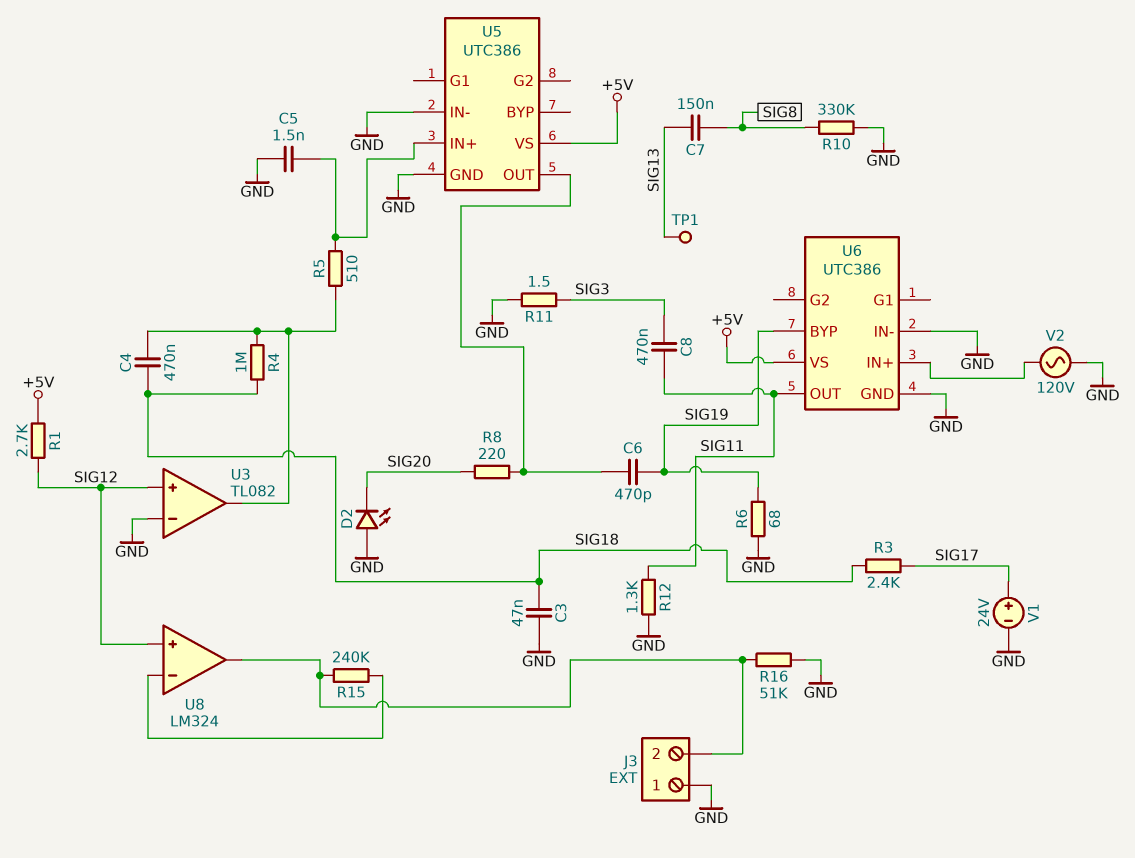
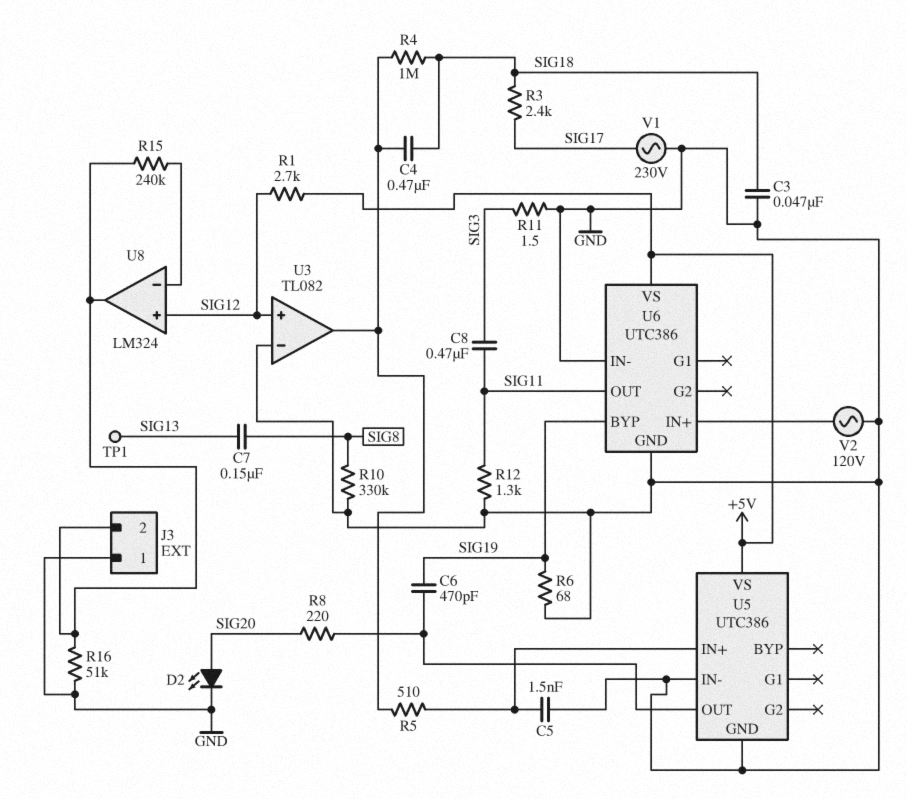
D2: LED (A GND, K SIG20) -> LED (A SIG20, K GND)
V1: 24V (plus SIG17, minus GND) -> AC 230V (GND, SIG17)

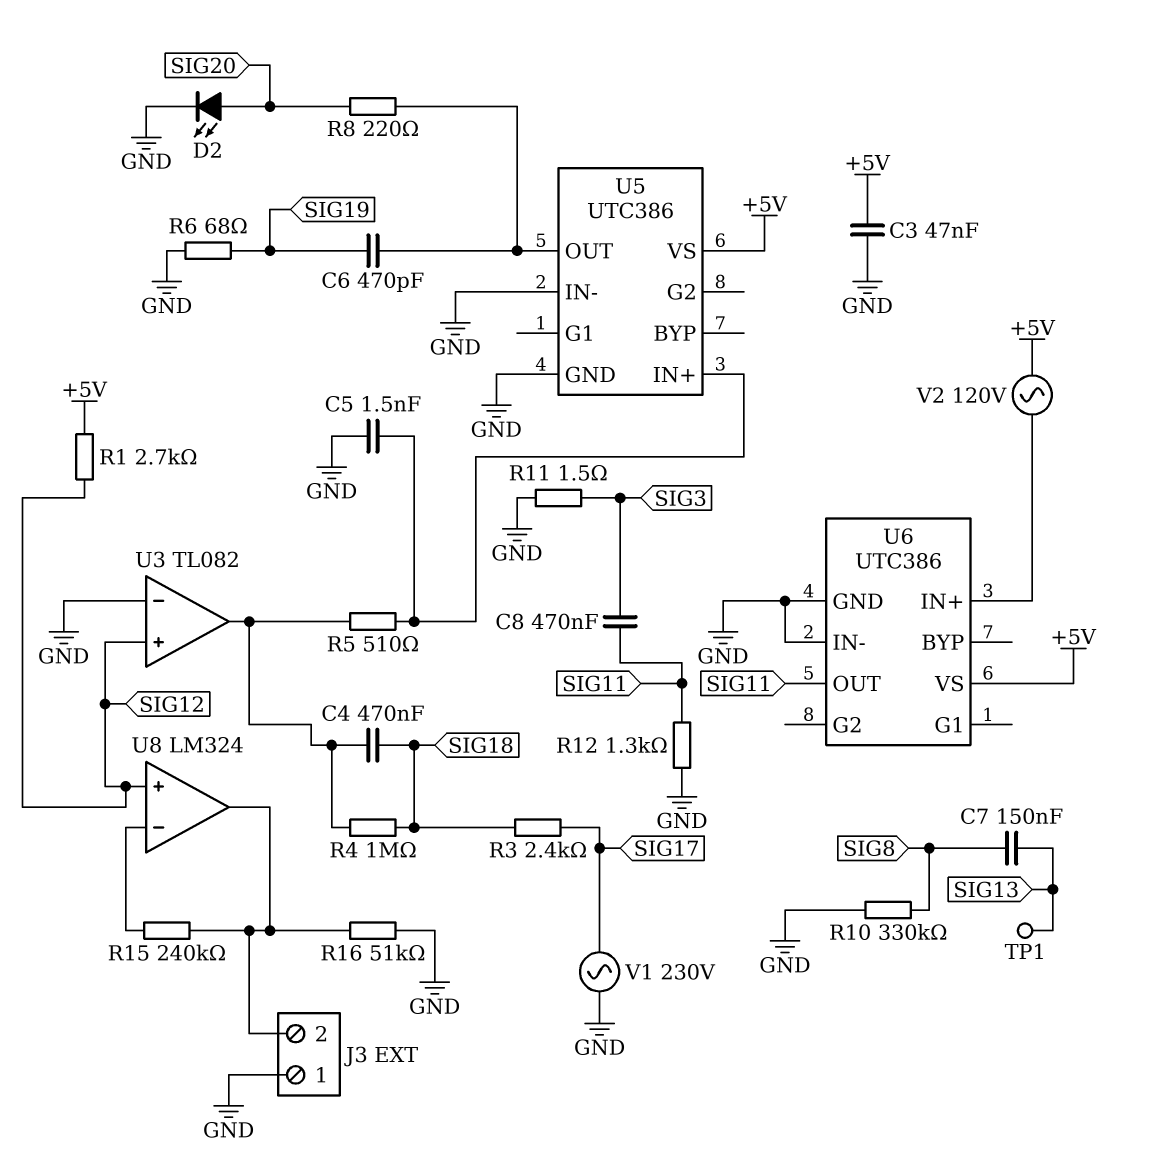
C3: 47nF (GND, SIG18) -> 47nF (+5V, GND)
U6 pin BYP: SIG19 -> none
V2: AC 120V (GND, U6/IN+) -> AC 120V (+5V, U6/IN+)

